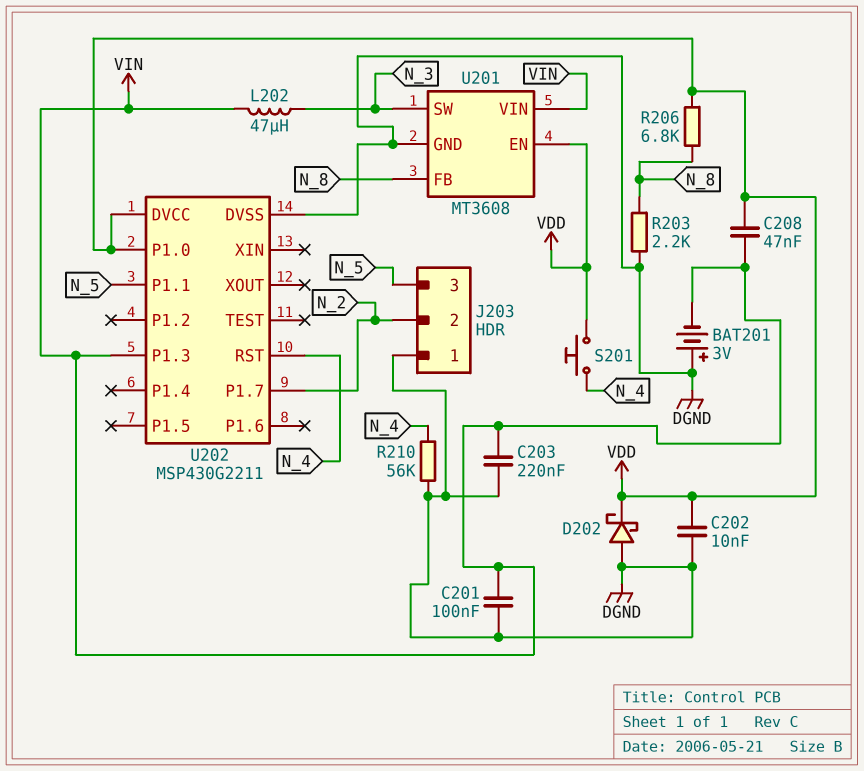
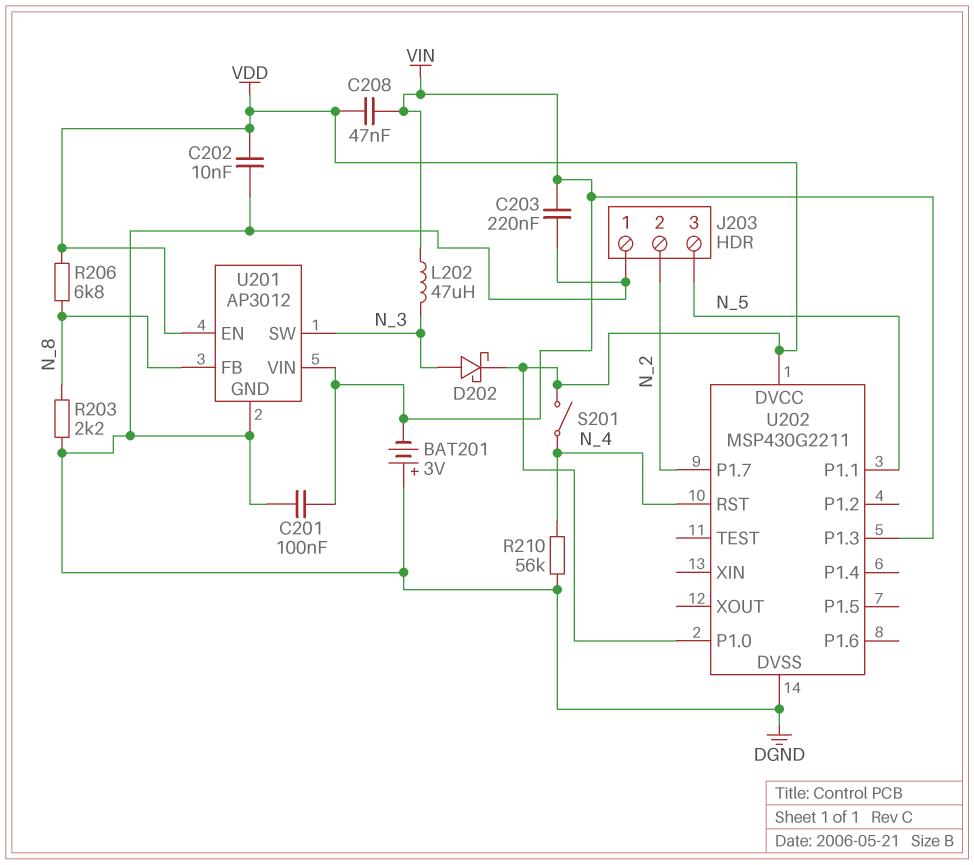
D202: schottky (A DGND, K VDD) -> schottky (A N_3, K VDD)
S201: button (N_4, VDD) -> switch (N_4, VDD)
U201: MT3608 -> AP3012

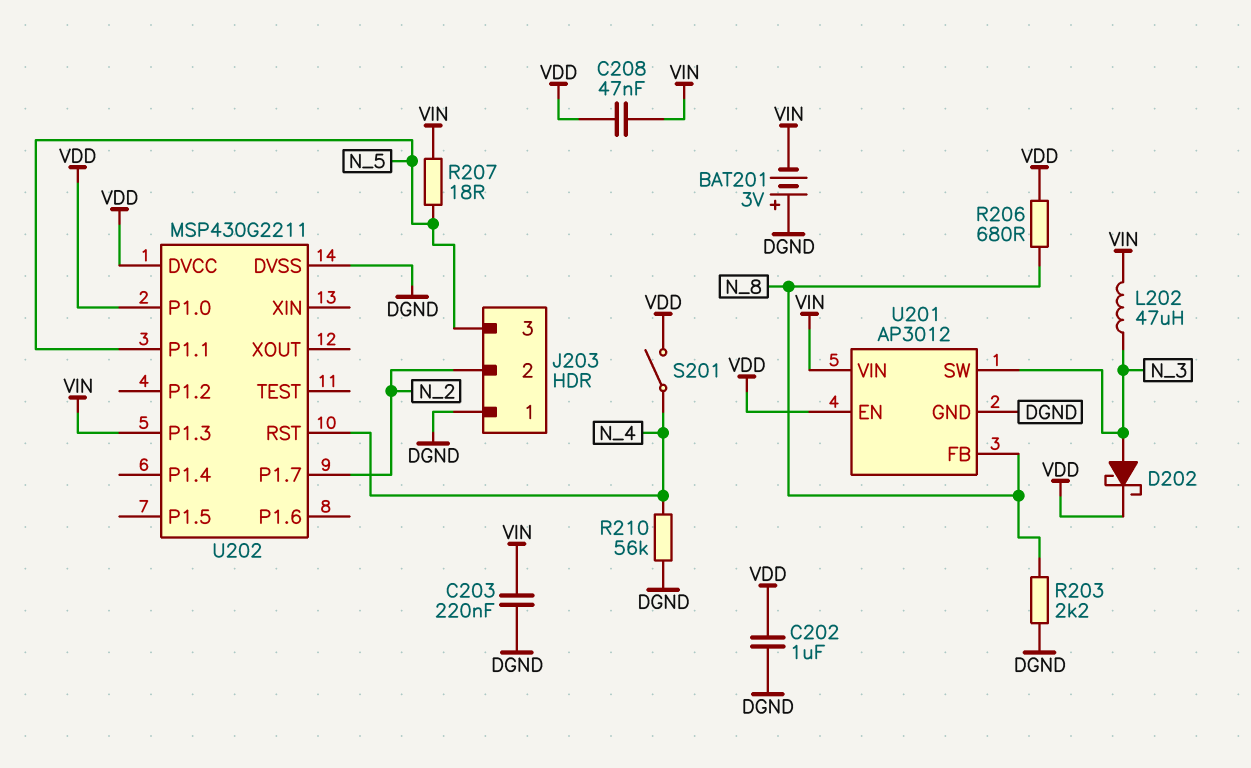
C201: 100nF (DGND, VIN) -> none
C202: 10nF (DGND, VDD) -> 1uF (DGND, VDD)
R206: 6.8k (N_8, VDD) -> 680 (N_8, VDD)
R207: none -> 18 (N_5, VIN)

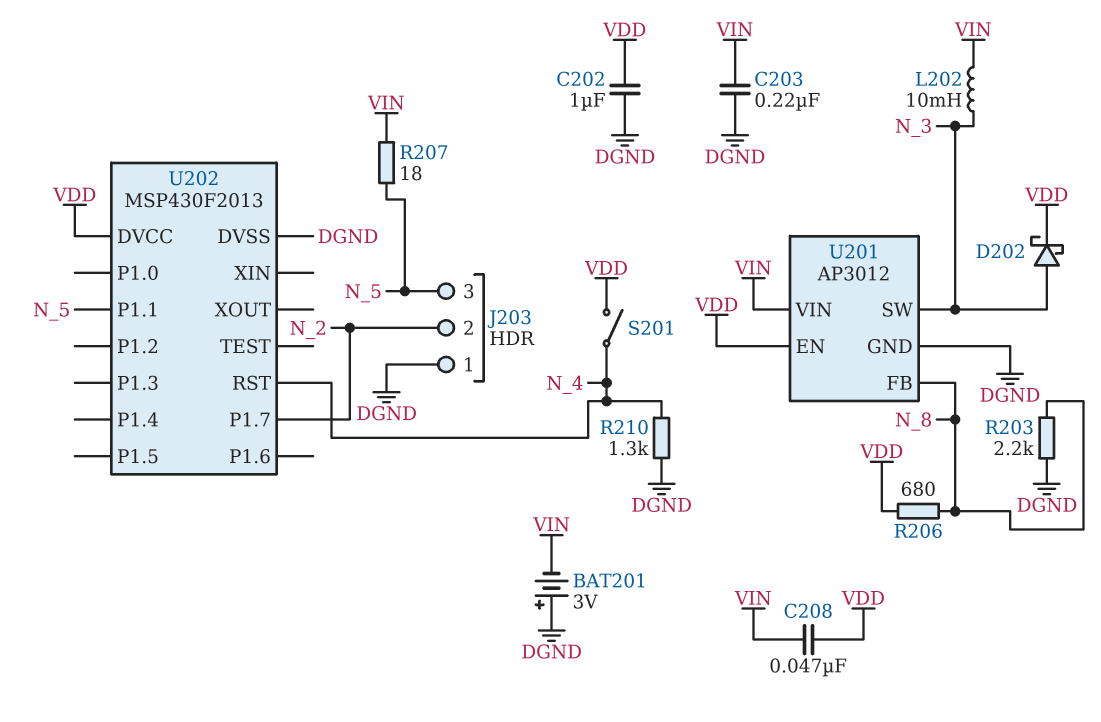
L202: 47uH (N_3, VIN) -> 10mH (N_3, VIN)
R210: 56k (DGND, N_4) -> 1.3k (DGND, N_4)
U202: MSP430G2211 -> MSP430F2013
U202 pin P1.0: VDD -> none
U202 pin P1.3: VIN -> none

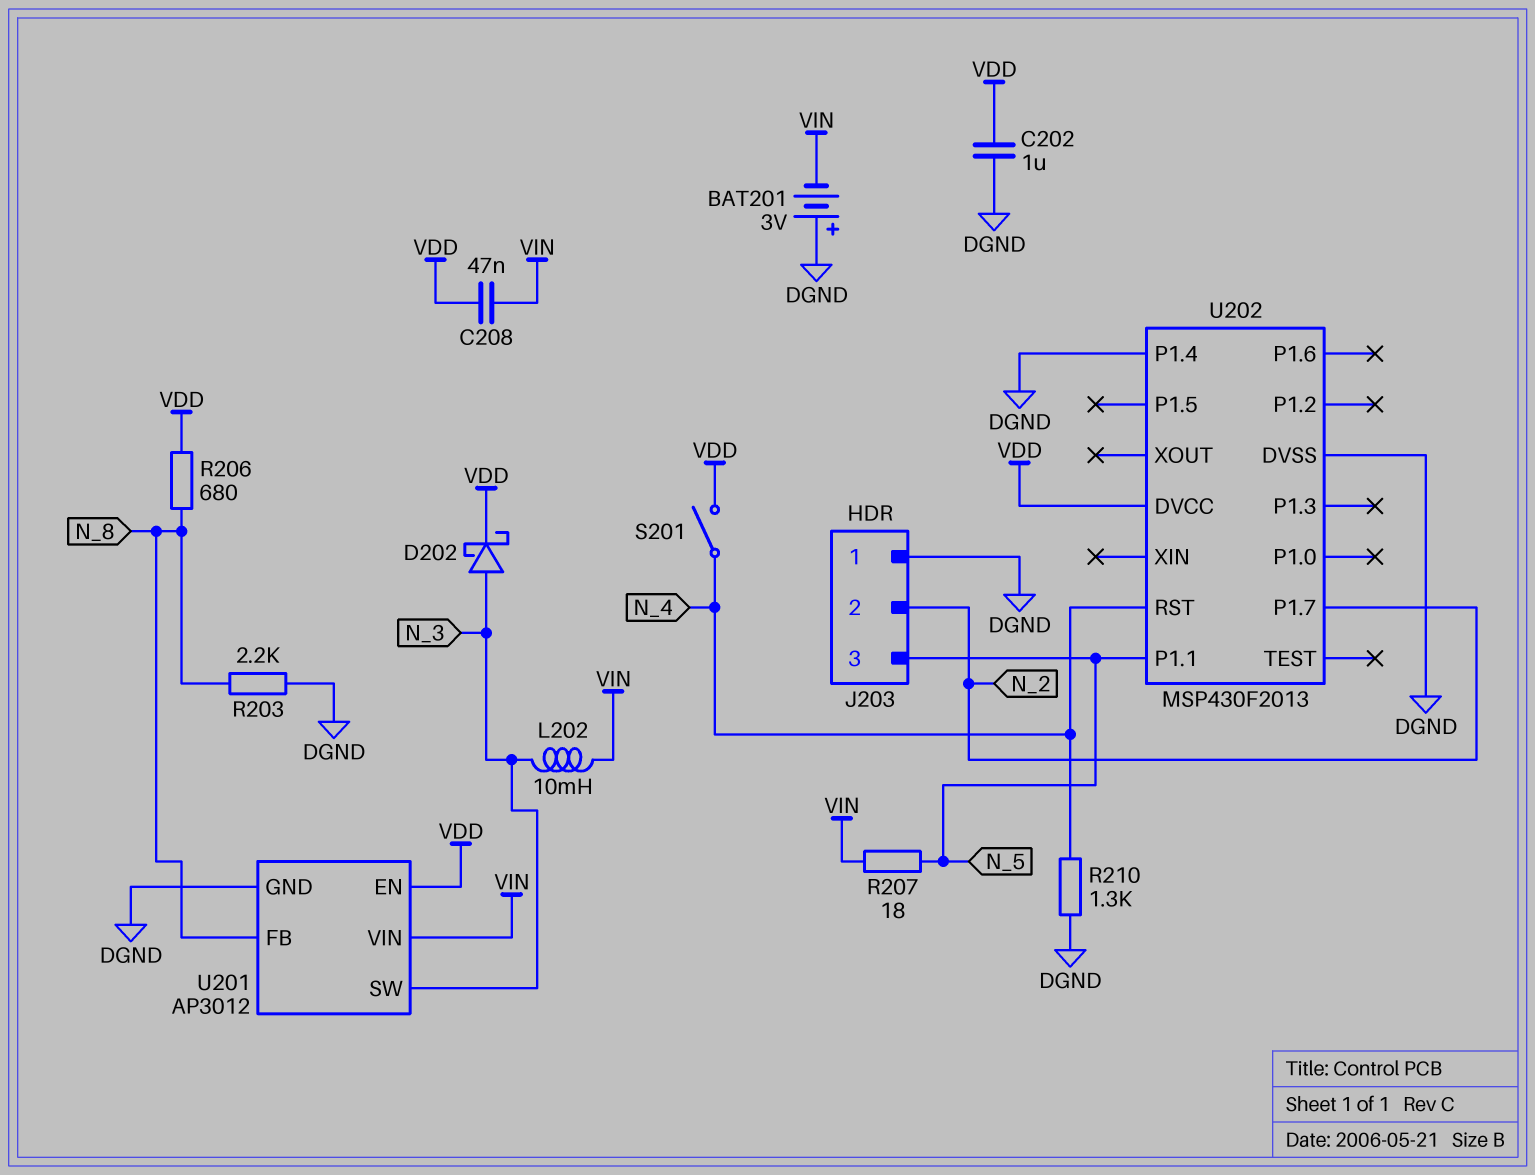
C203: 220nF (DGND, VIN) -> none
U202 pin P1.4: none -> DGND

